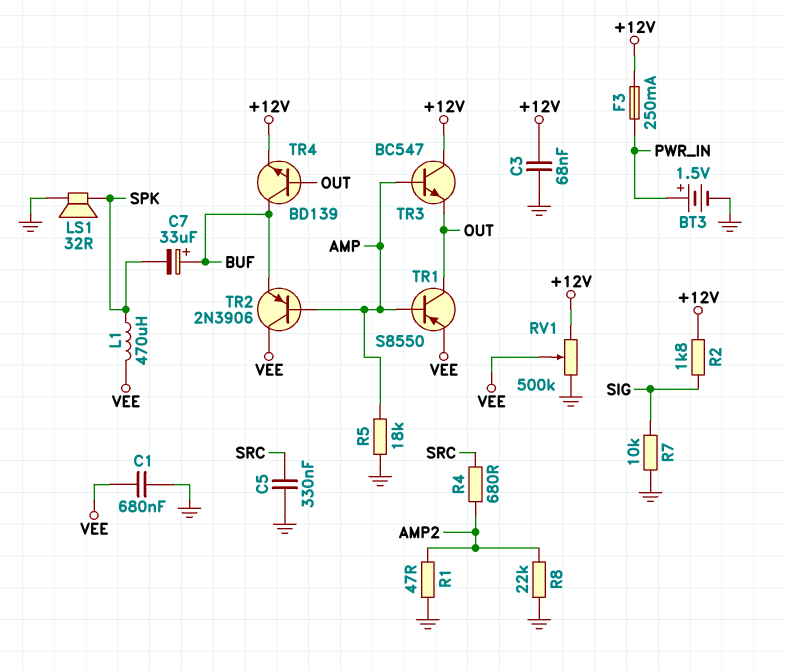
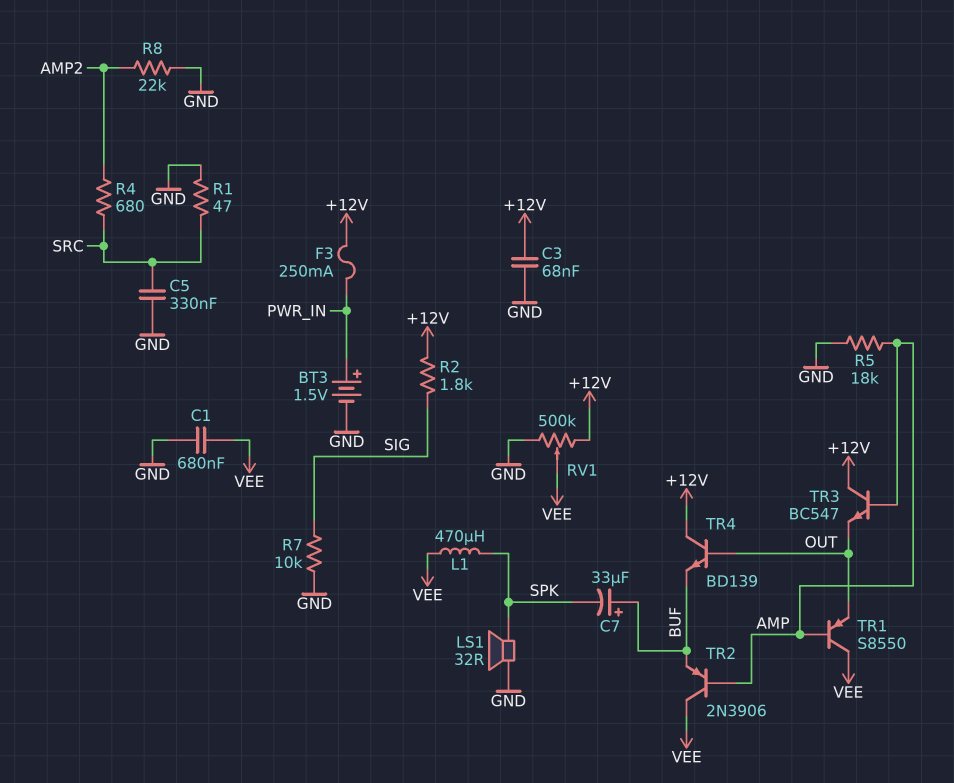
R1: 47 (AMP2, GND) -> 47 (GND, SRC)
TR1: PNP S8550 (B AMP, C OUT, E VEE) -> PNP S8550 (B AMP, C VEE, E OUT)
TR4: NPN BD139 (B OUT, C BUF, E +12V) -> NPN BD139 (B OUT, C +12V, E BUF)

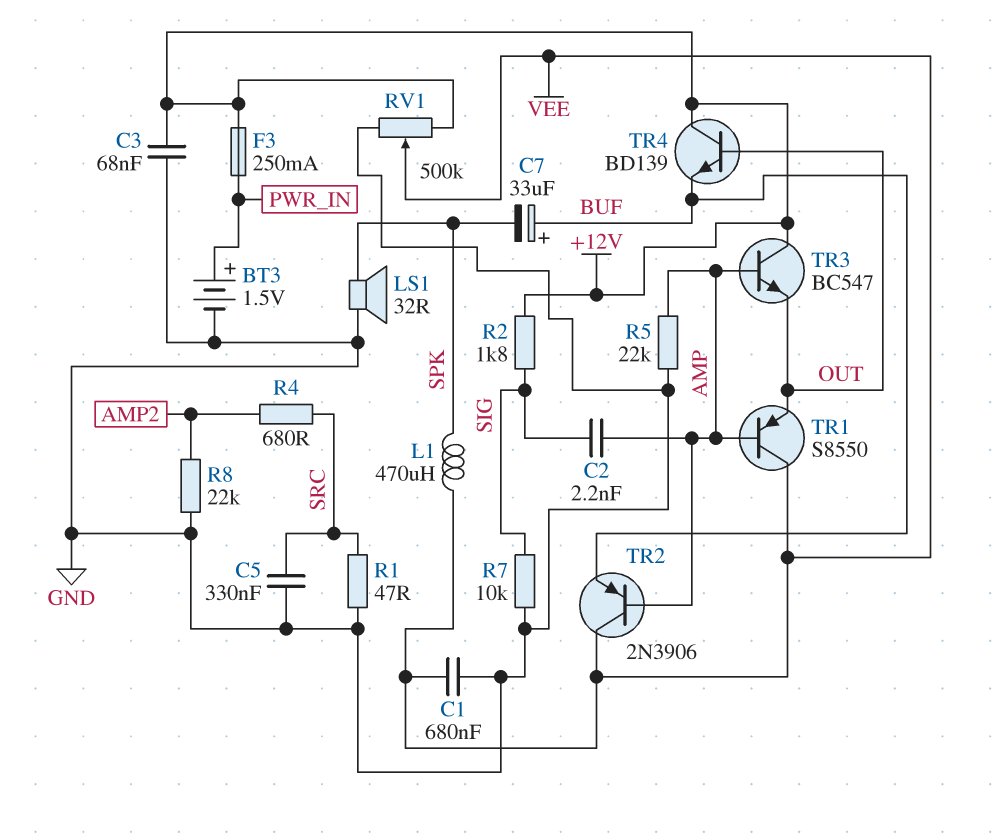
C2: none -> 2.2nF (AMP, SIG)
R5: 18k (AMP, GND) -> 22k (AMP, GND)

